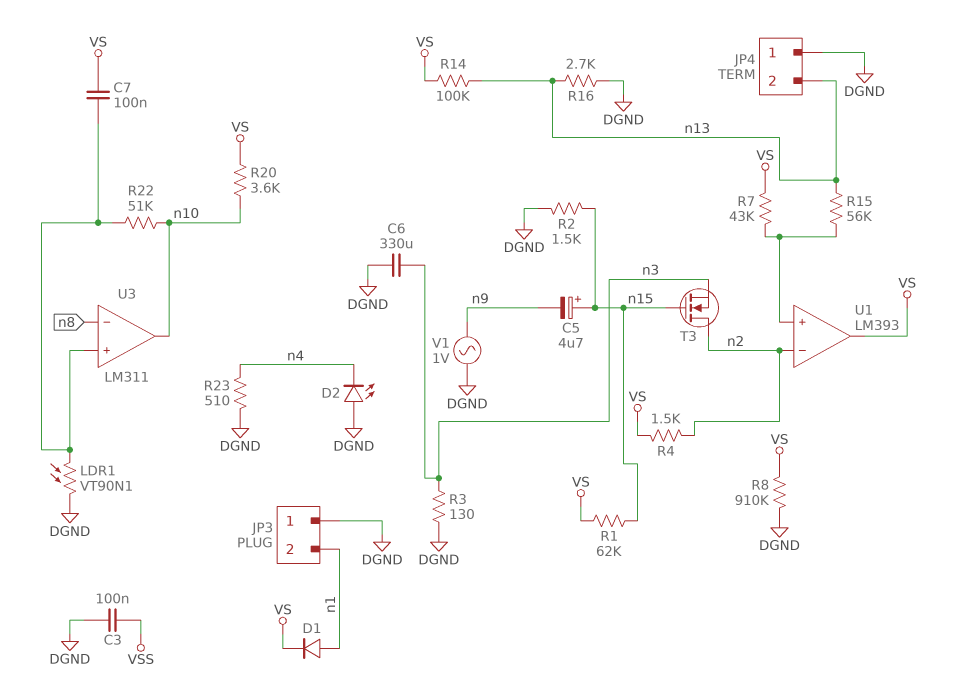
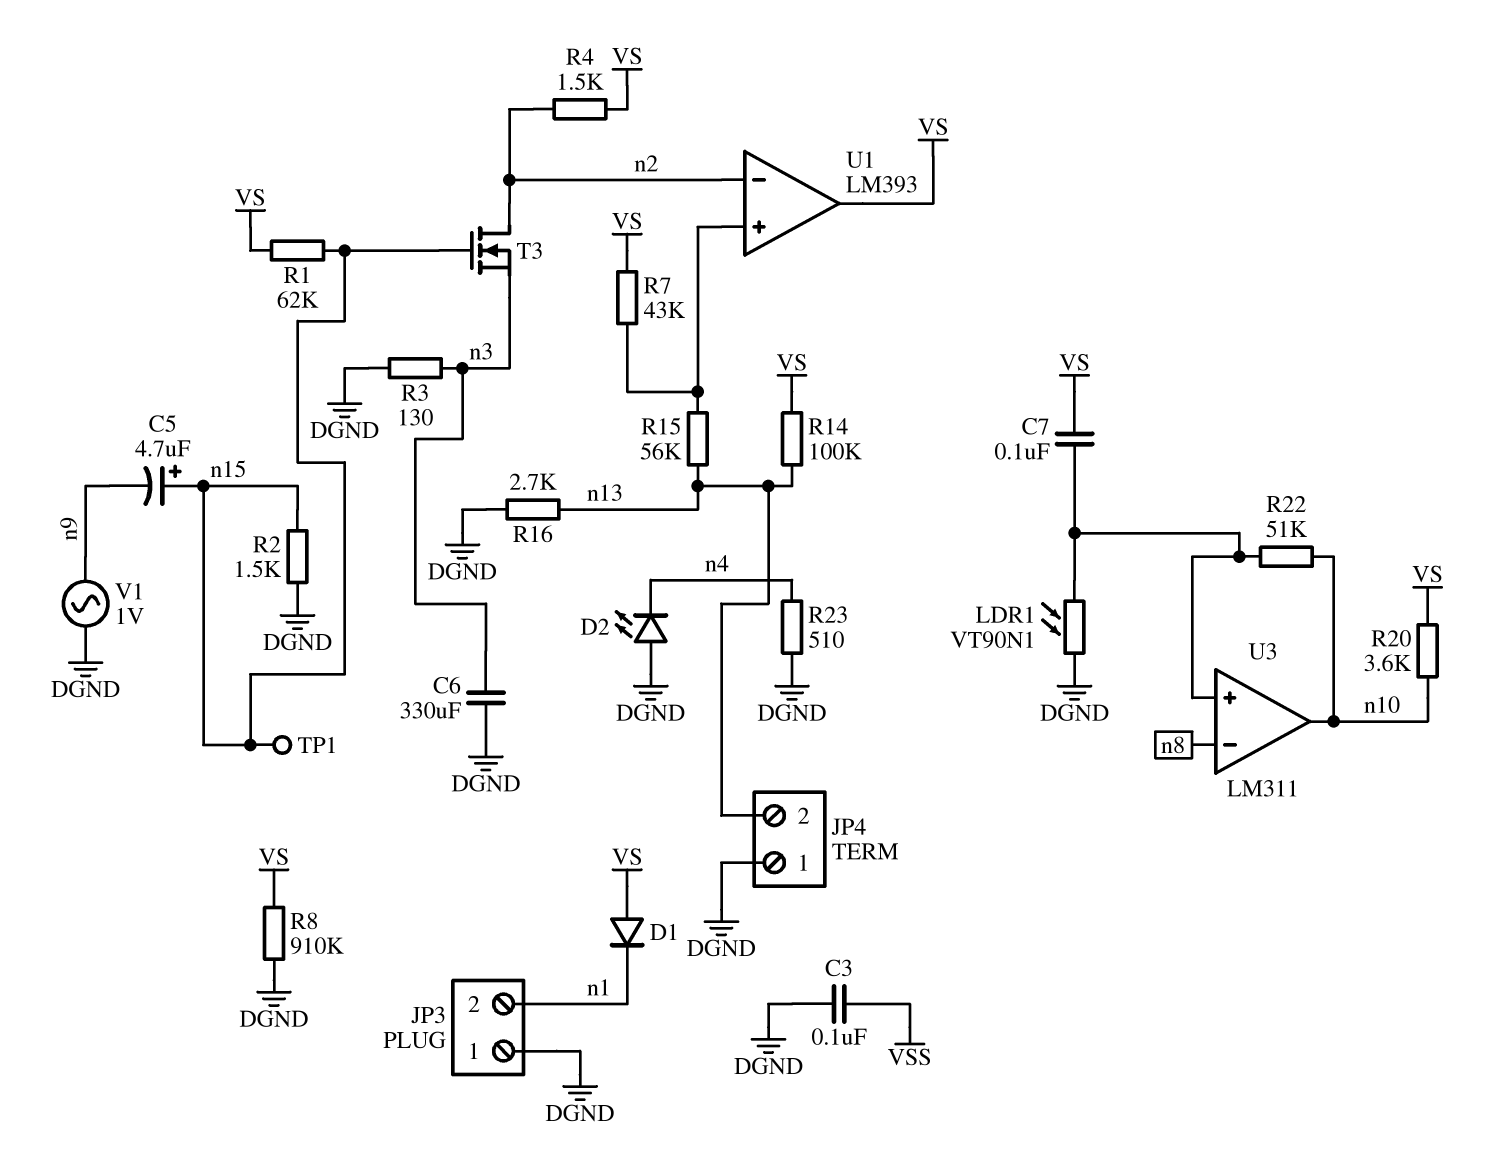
D1: diode (A n1, K VS) -> diode (A VS, K n1)
TP1: none -> test point (n15)

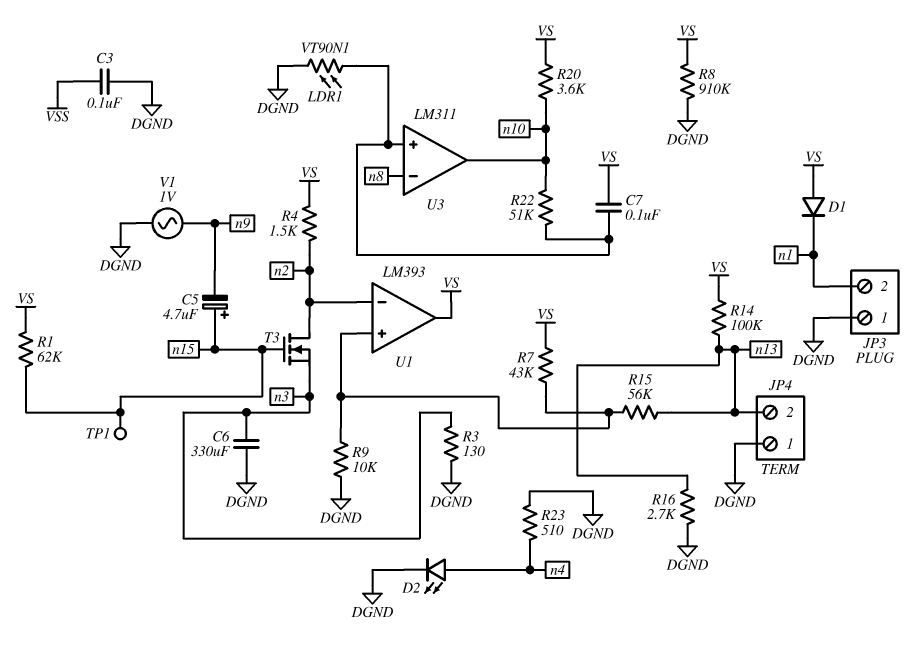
D2: LED (A DGND, K n4) -> LED (A n4, K DGND)
R2: 1.5k (DGND, n15) -> none
R9: none -> 10k (DGND, U1/in+)

